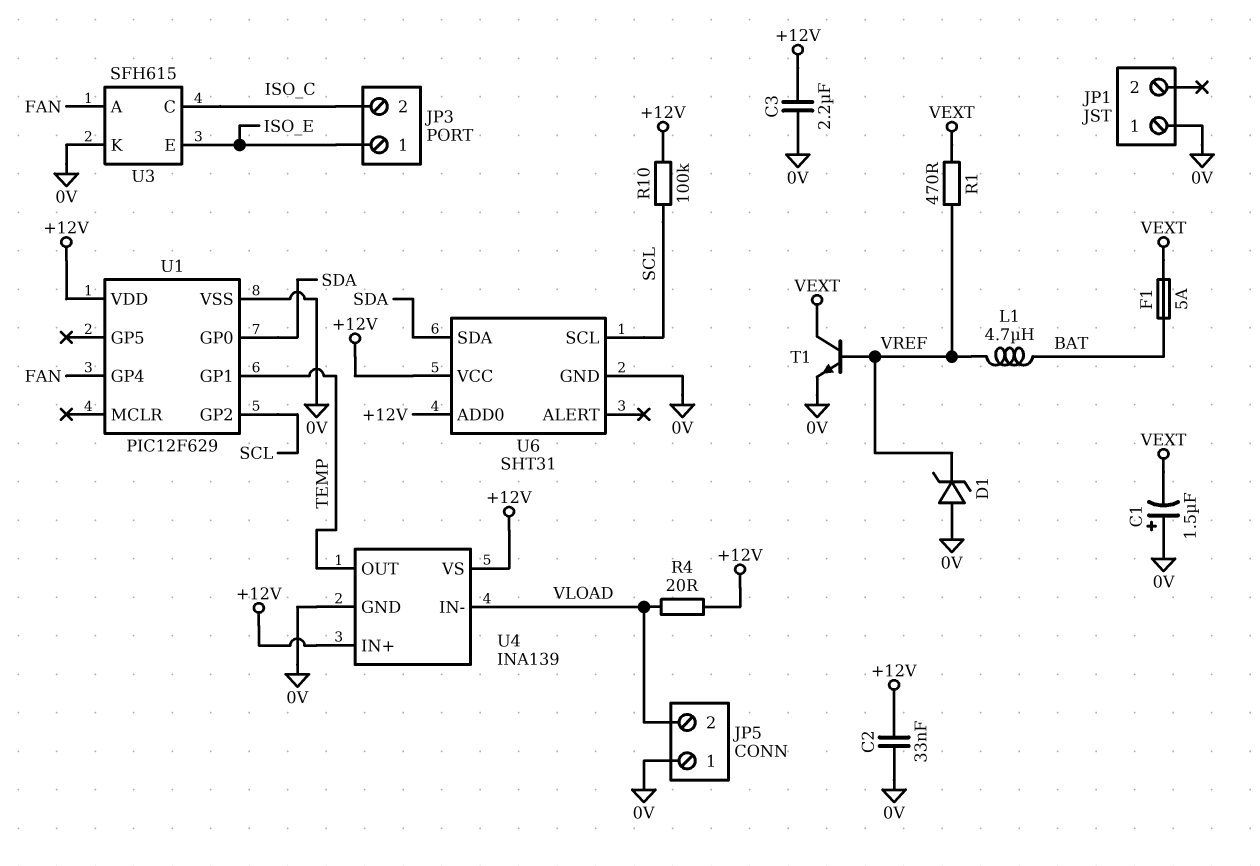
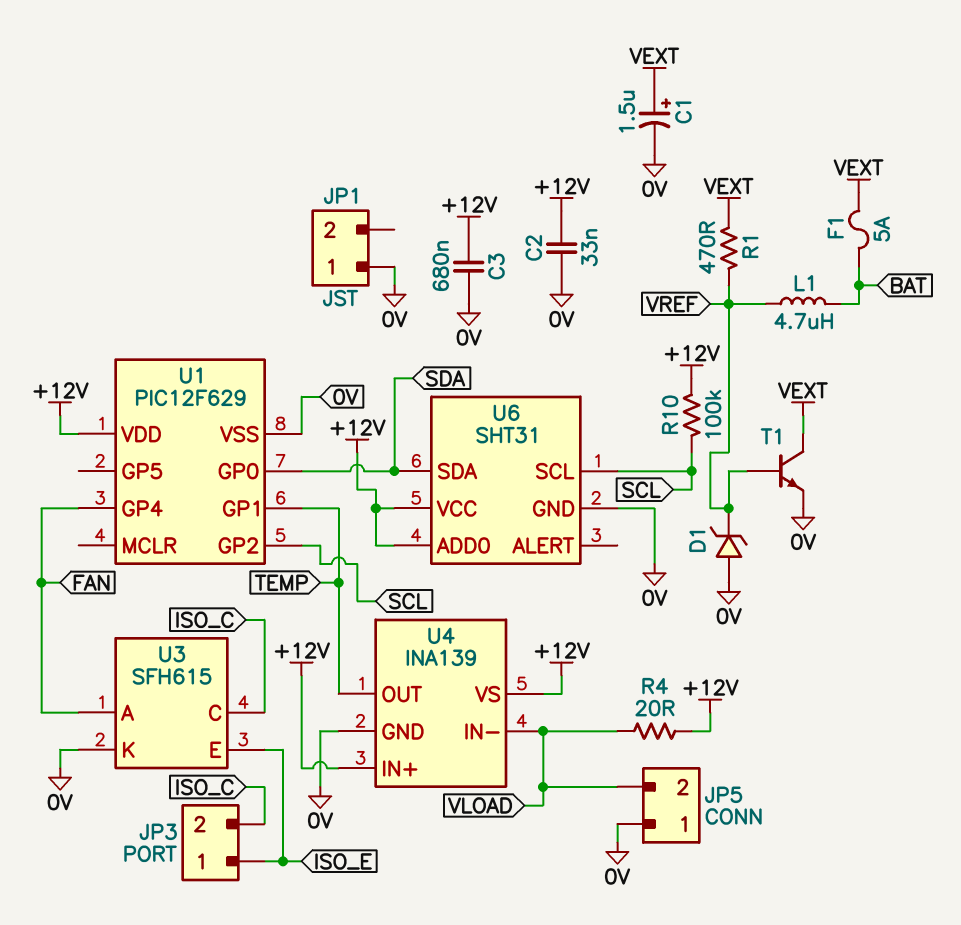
C1: 1.5uF (plus 0V, minus VEXT) -> 1.5uF (plus VEXT, minus 0V)
C3: 2.2uF (+12V, 0V) -> 680nF (+12V, 0V)

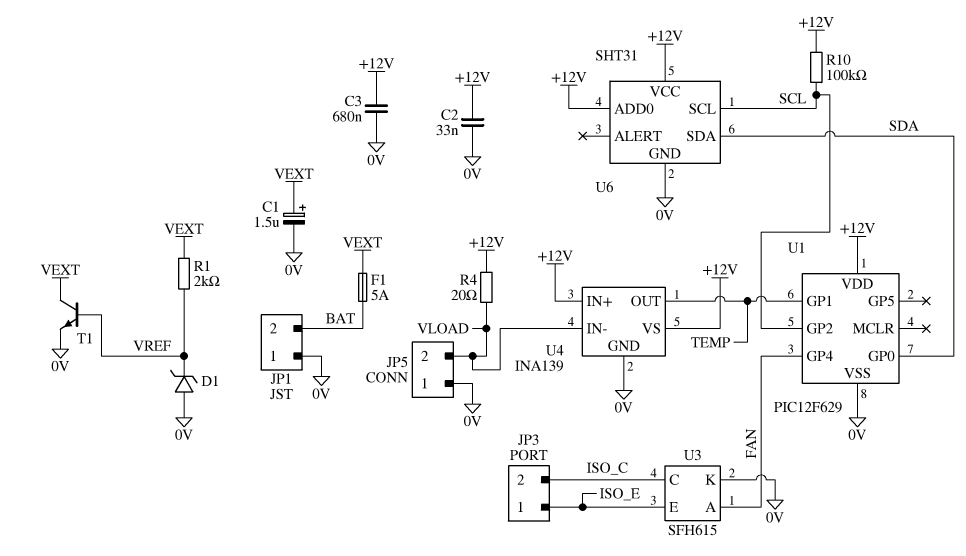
JP1 pin 2: none -> BAT
L1: 4.7uH (BAT, VREF) -> none
R1: 470 (VEXT, VREF) -> 2k (VEXT, VREF)

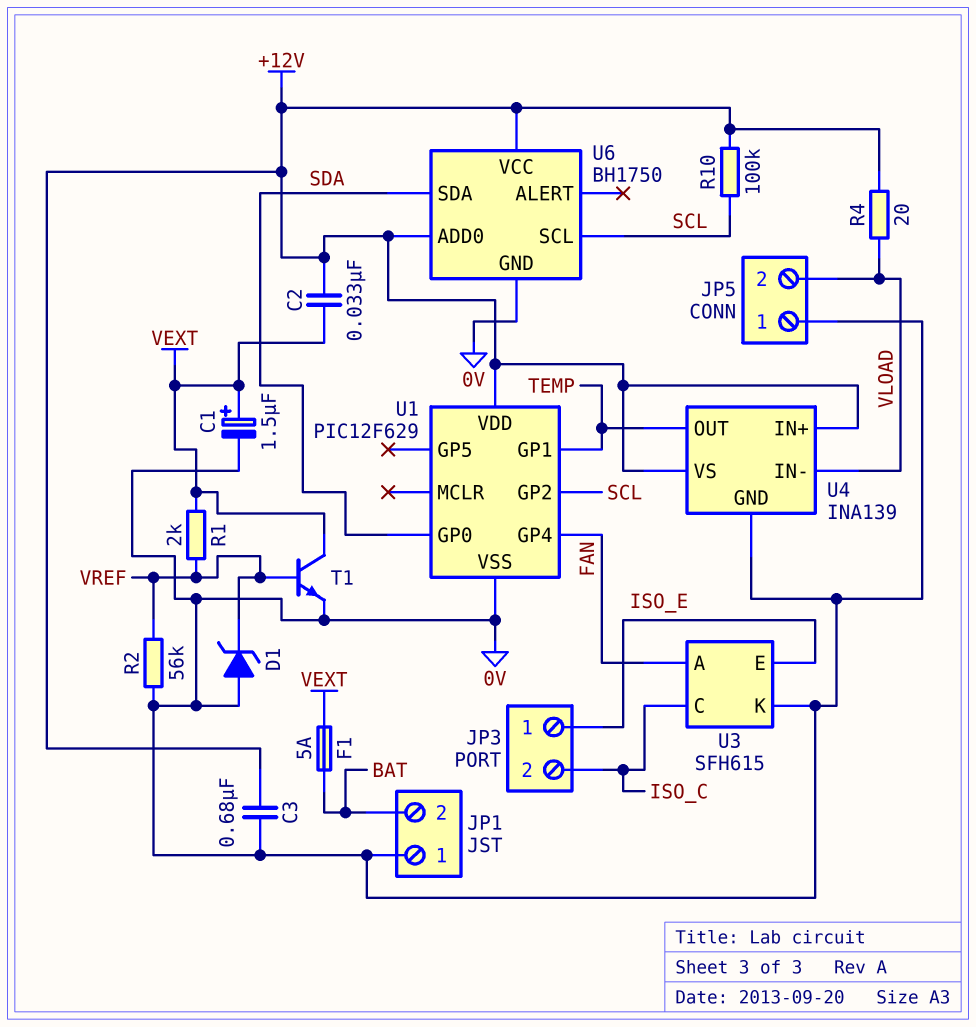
C2: 33nF (+12V, 0V) -> 33nF (+12V, VEXT)
R2: none -> 56k (0V, VREF)
U6: SHT31 -> BH1750

